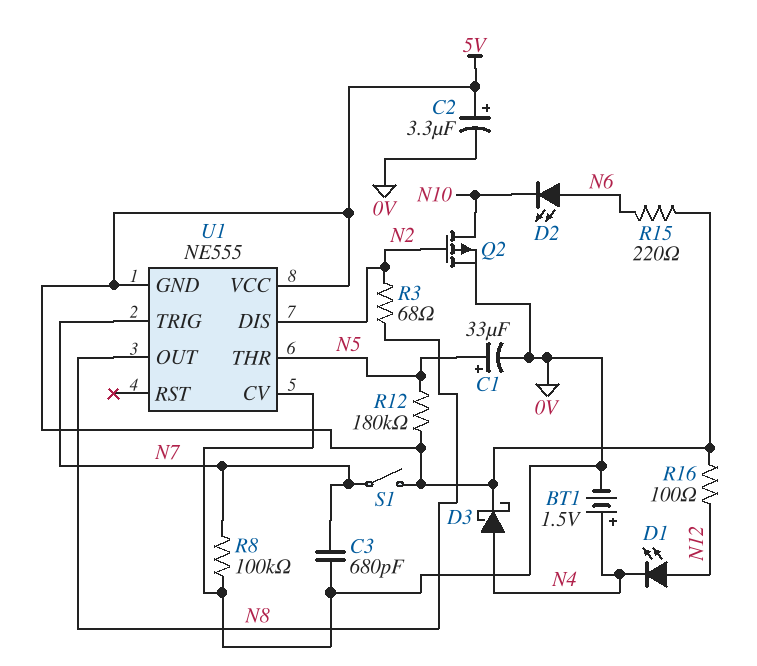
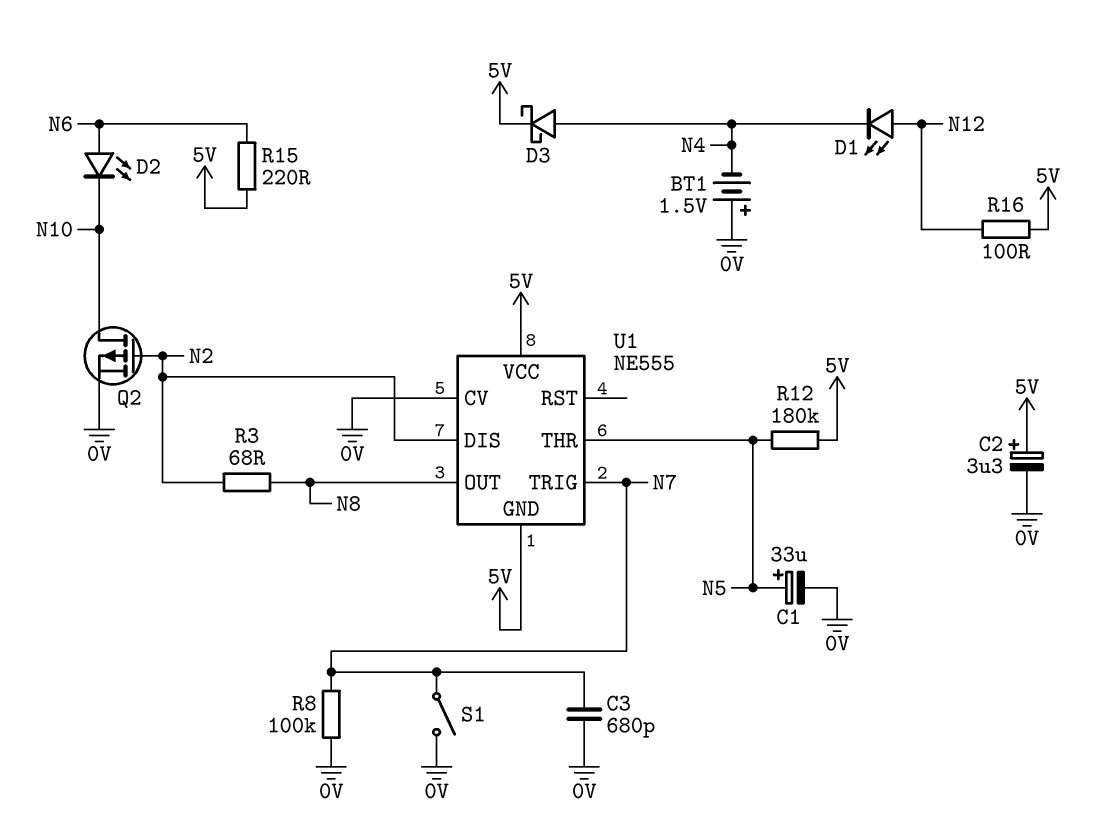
BT1: 1.5V (plus N4, minus 0V) -> 1.5V (plus 0V, minus N4)
S1: switch (5V, N7) -> switch (0V, N7)

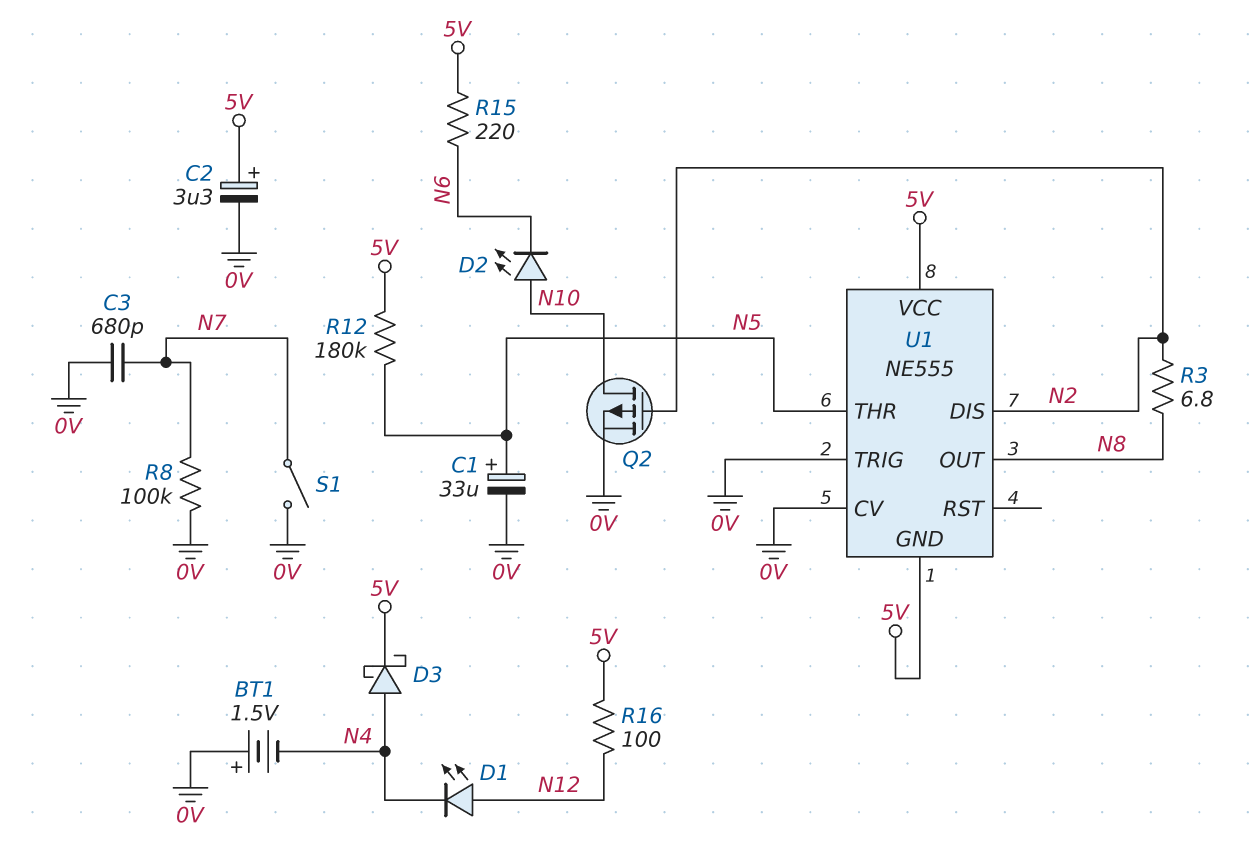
D2: LED (A N6, K N10) -> LED (A N10, K N6)
R3: 68 (N2, N8) -> 6.8 (N2, N8)
U1 pin TRIG: N7 -> 0V

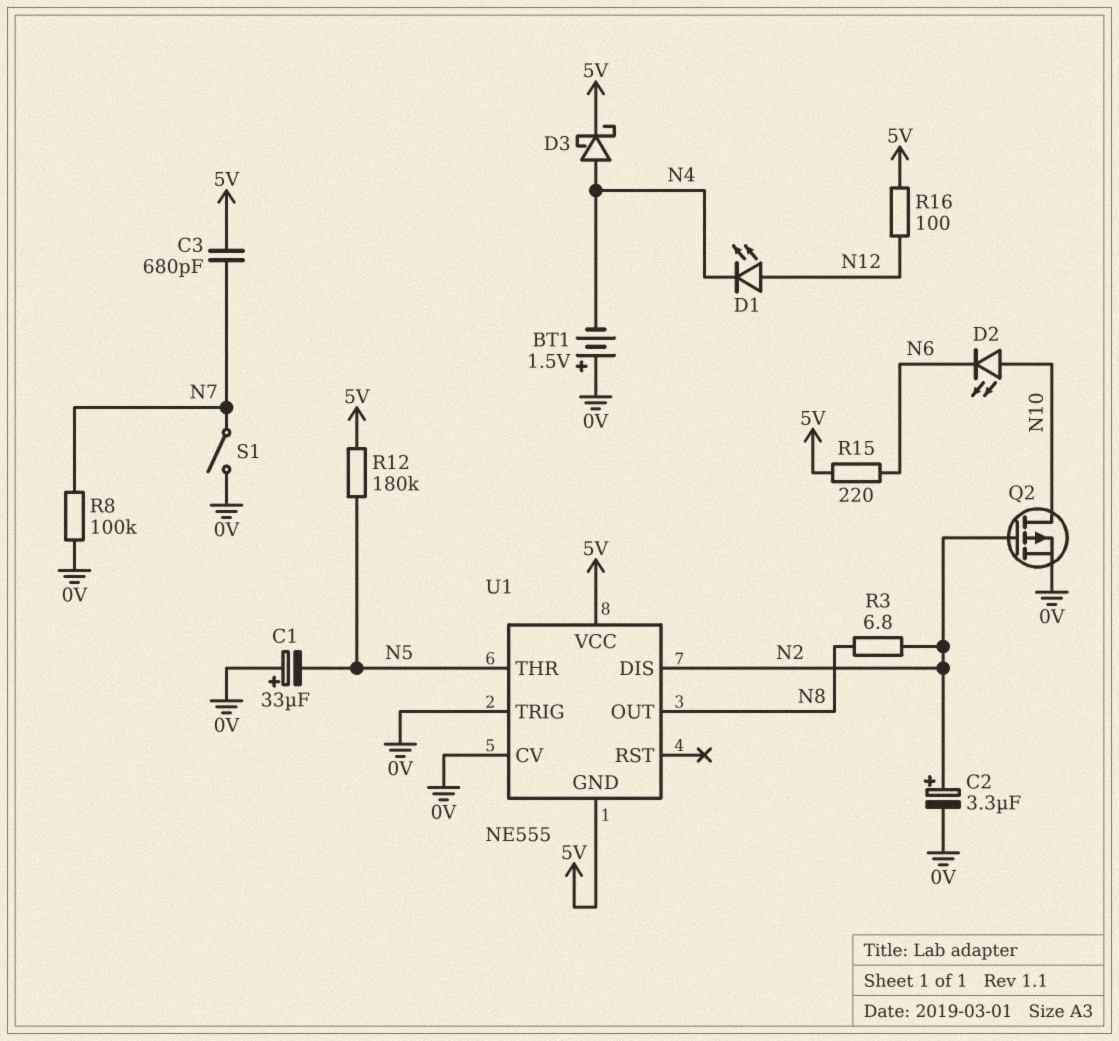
C1: 33uF (plus N5, minus 0V) -> 33uF (plus 0V, minus N5)
C2: 3.3uF (plus 5V, minus 0V) -> 3.3uF (plus N2, minus 0V)
C3: 680pF (0V, N7) -> 680pF (5V, N7)

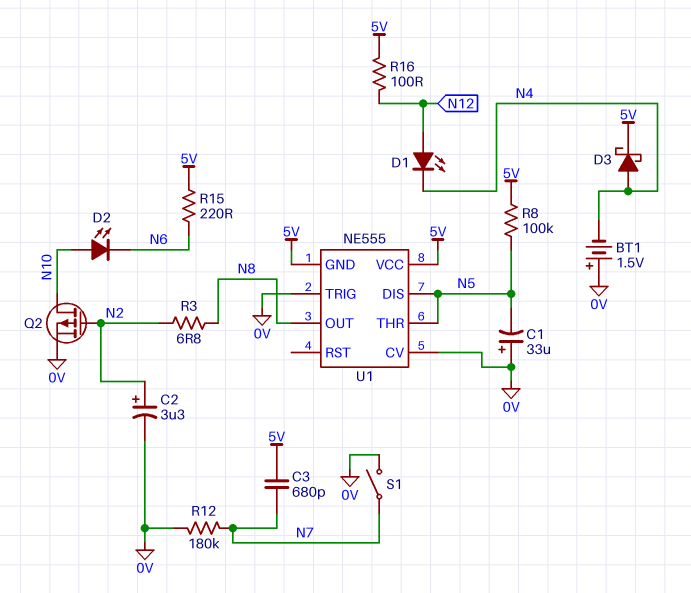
R8: 100k (0V, N7) -> 100k (5V, N5)
R12: 180k (5V, N5) -> 180k (0V, N7)
U1 pin DIS: N2 -> N5

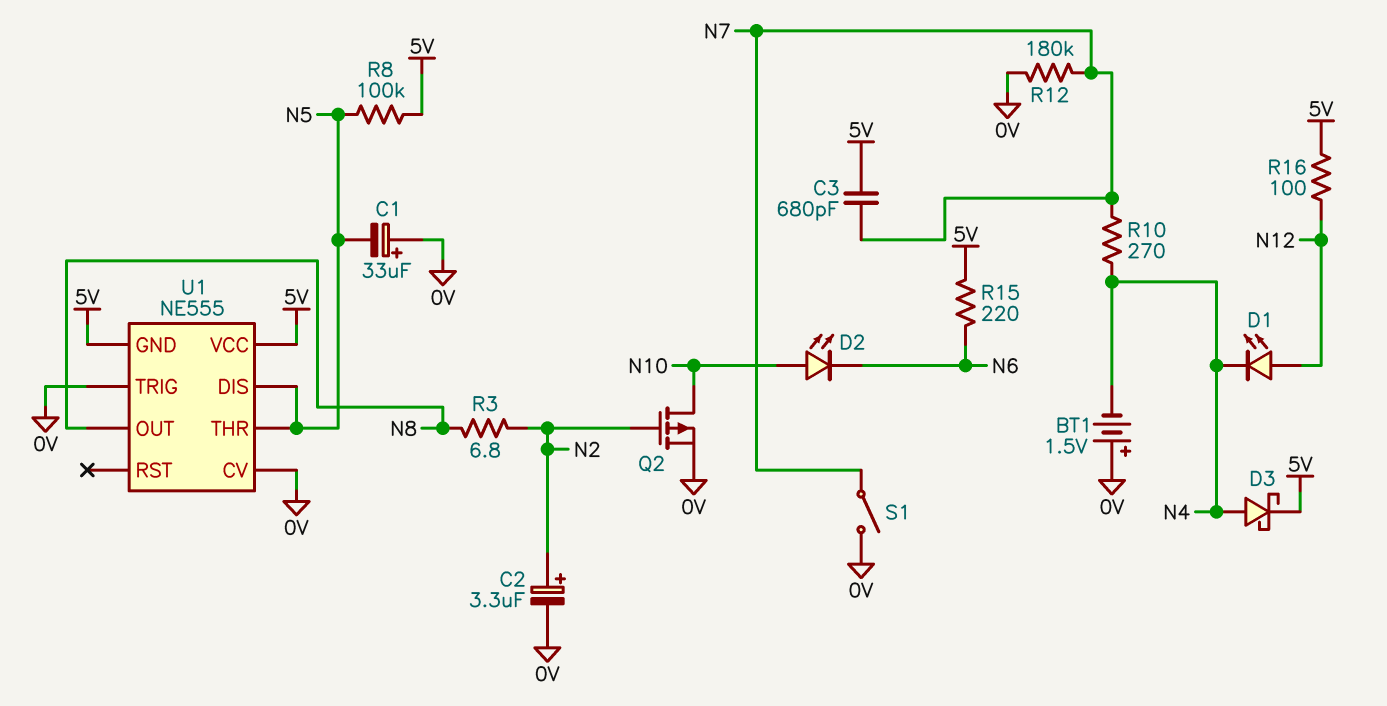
R10: none -> 270 (N4, N7)

